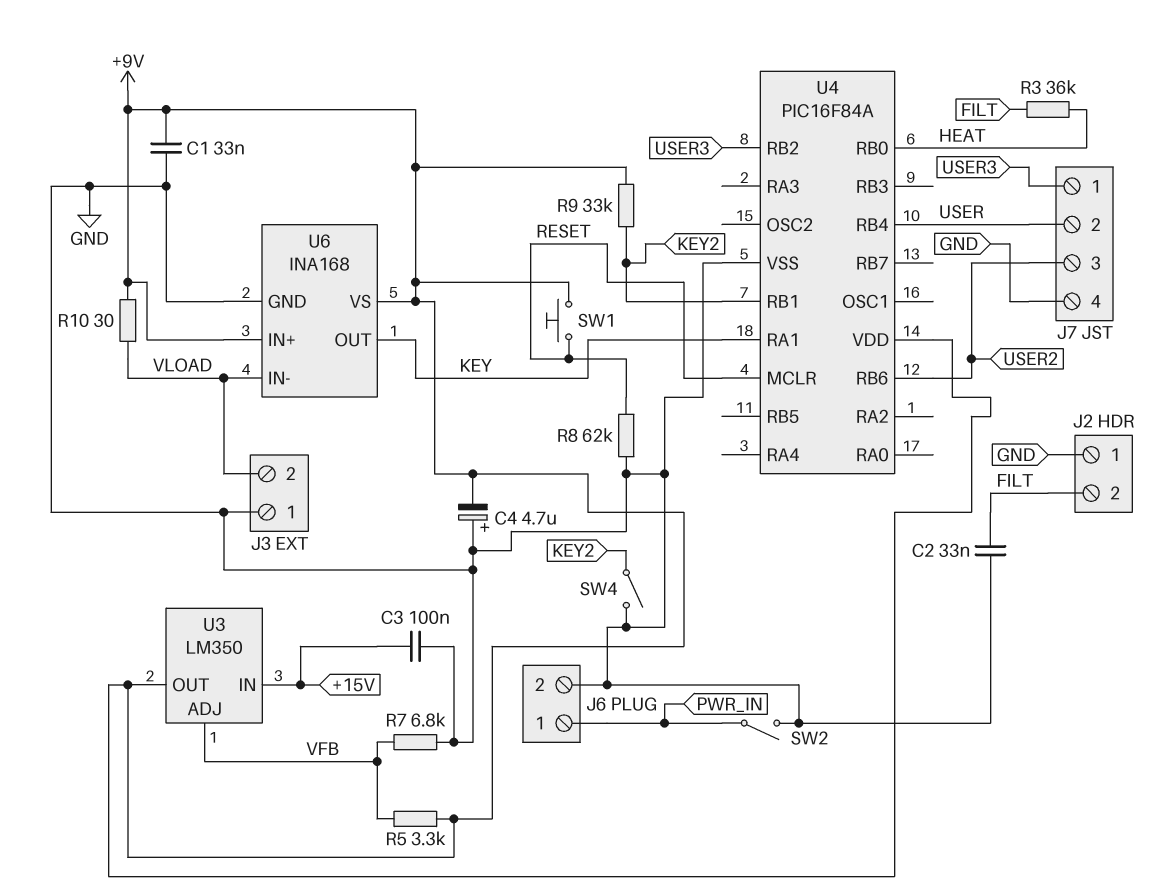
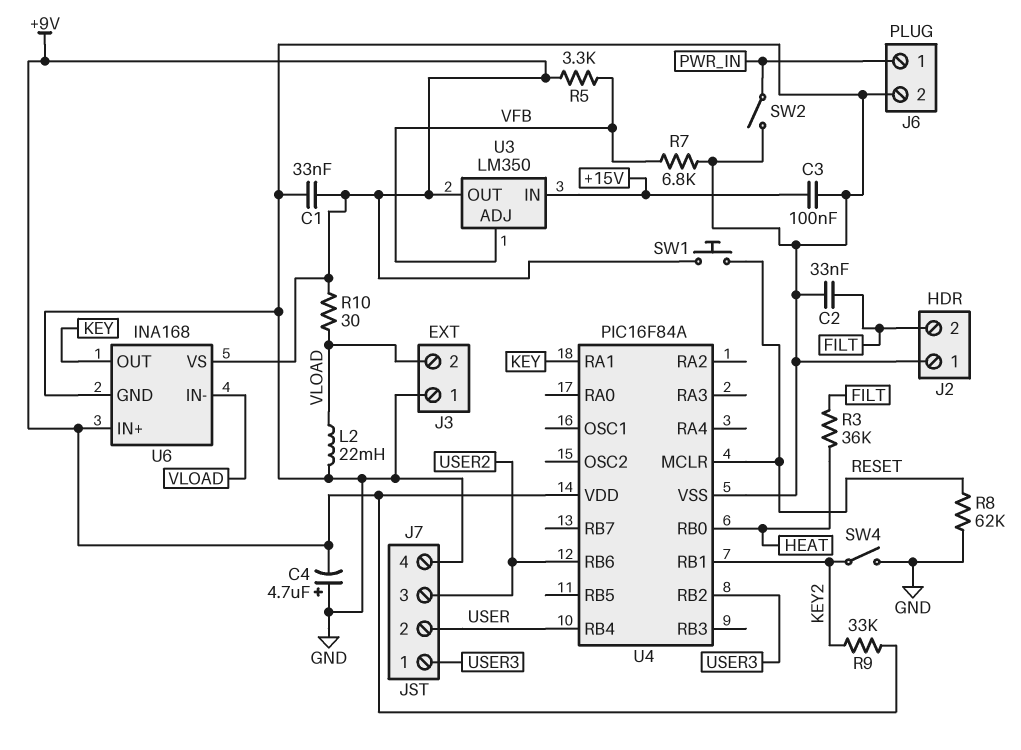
L2: none -> 22mH (GND, VLOAD)

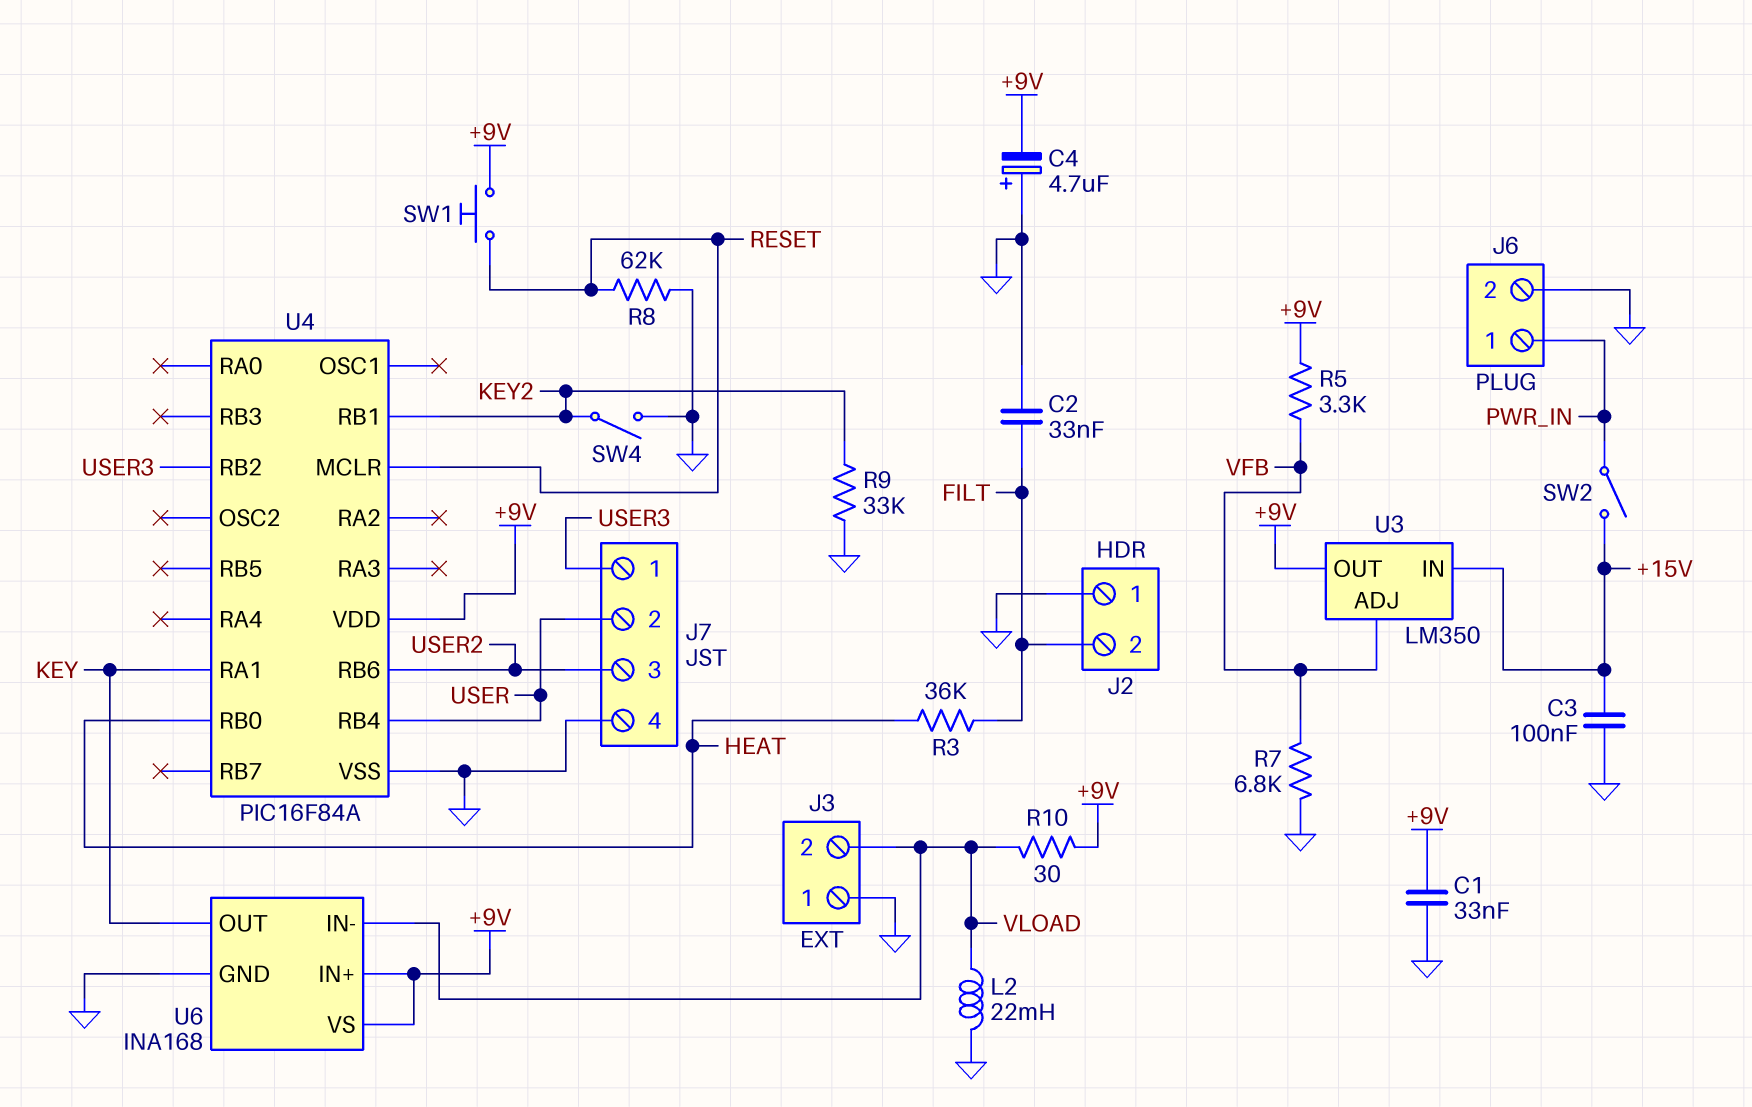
R9: 33k (+9V, KEY2) -> 33k (GND, KEY2)
SW2: switch (GND, PWR_IN) -> switch (+15V, PWR_IN)

